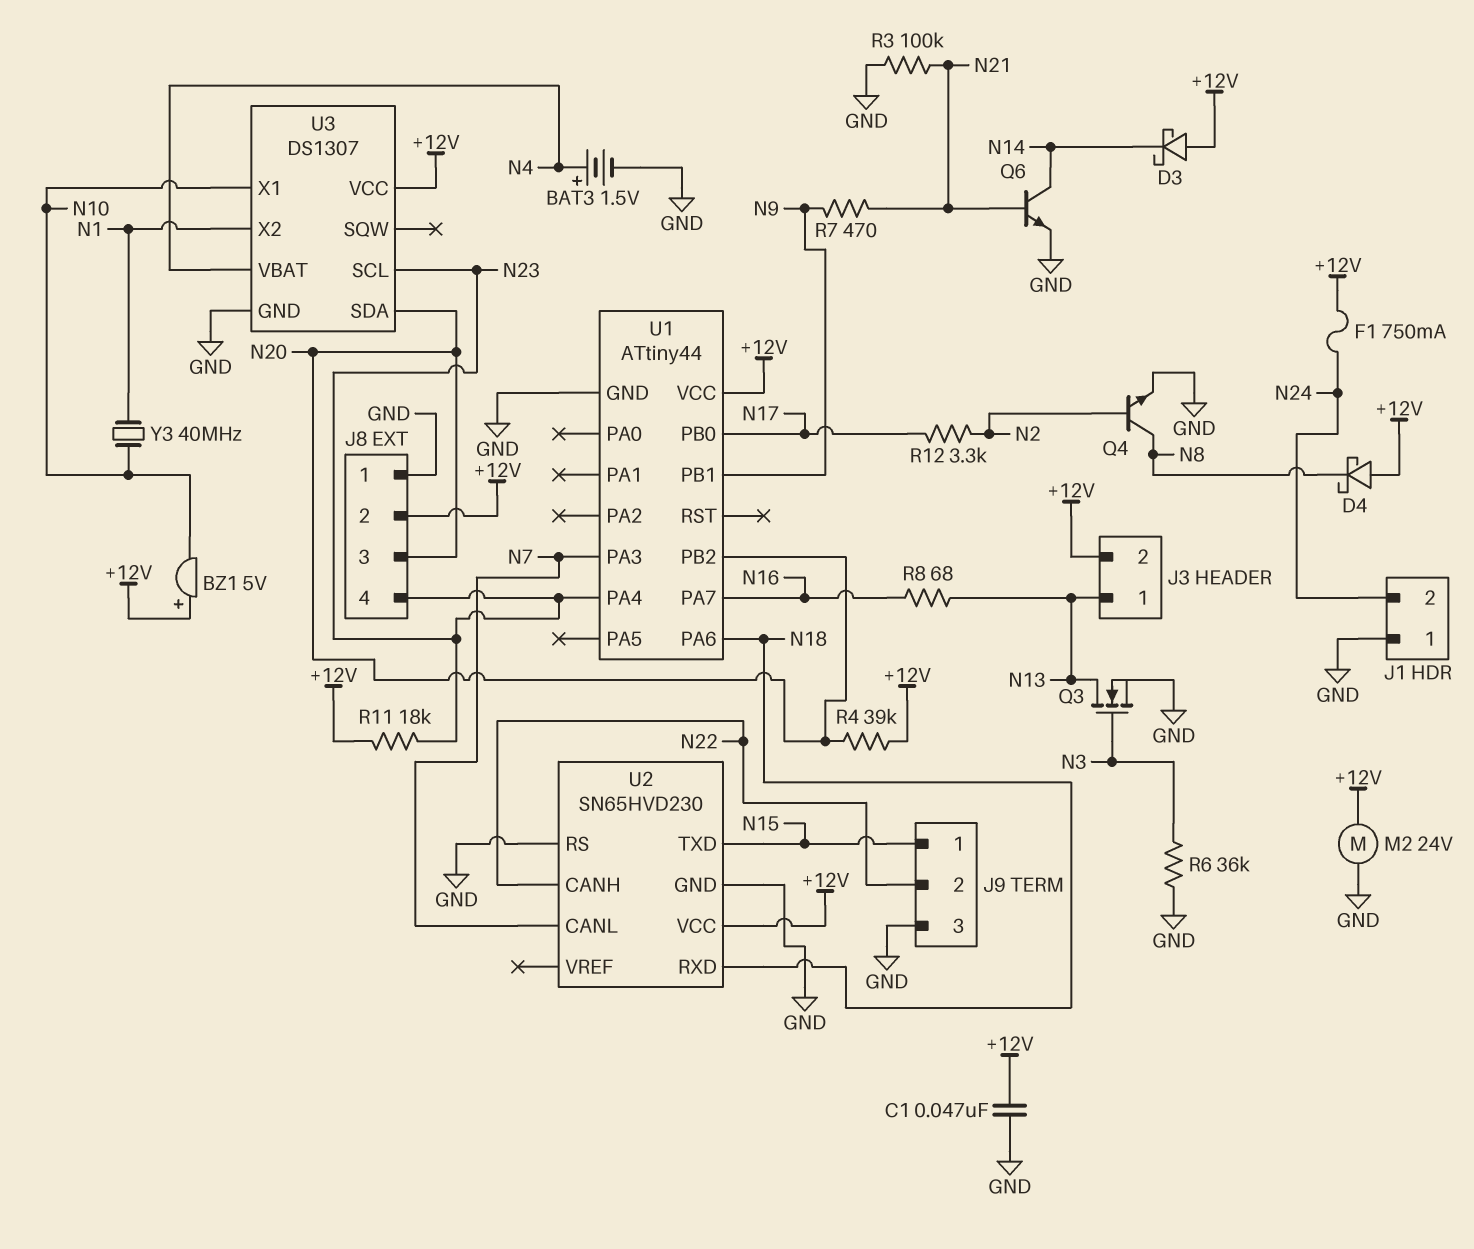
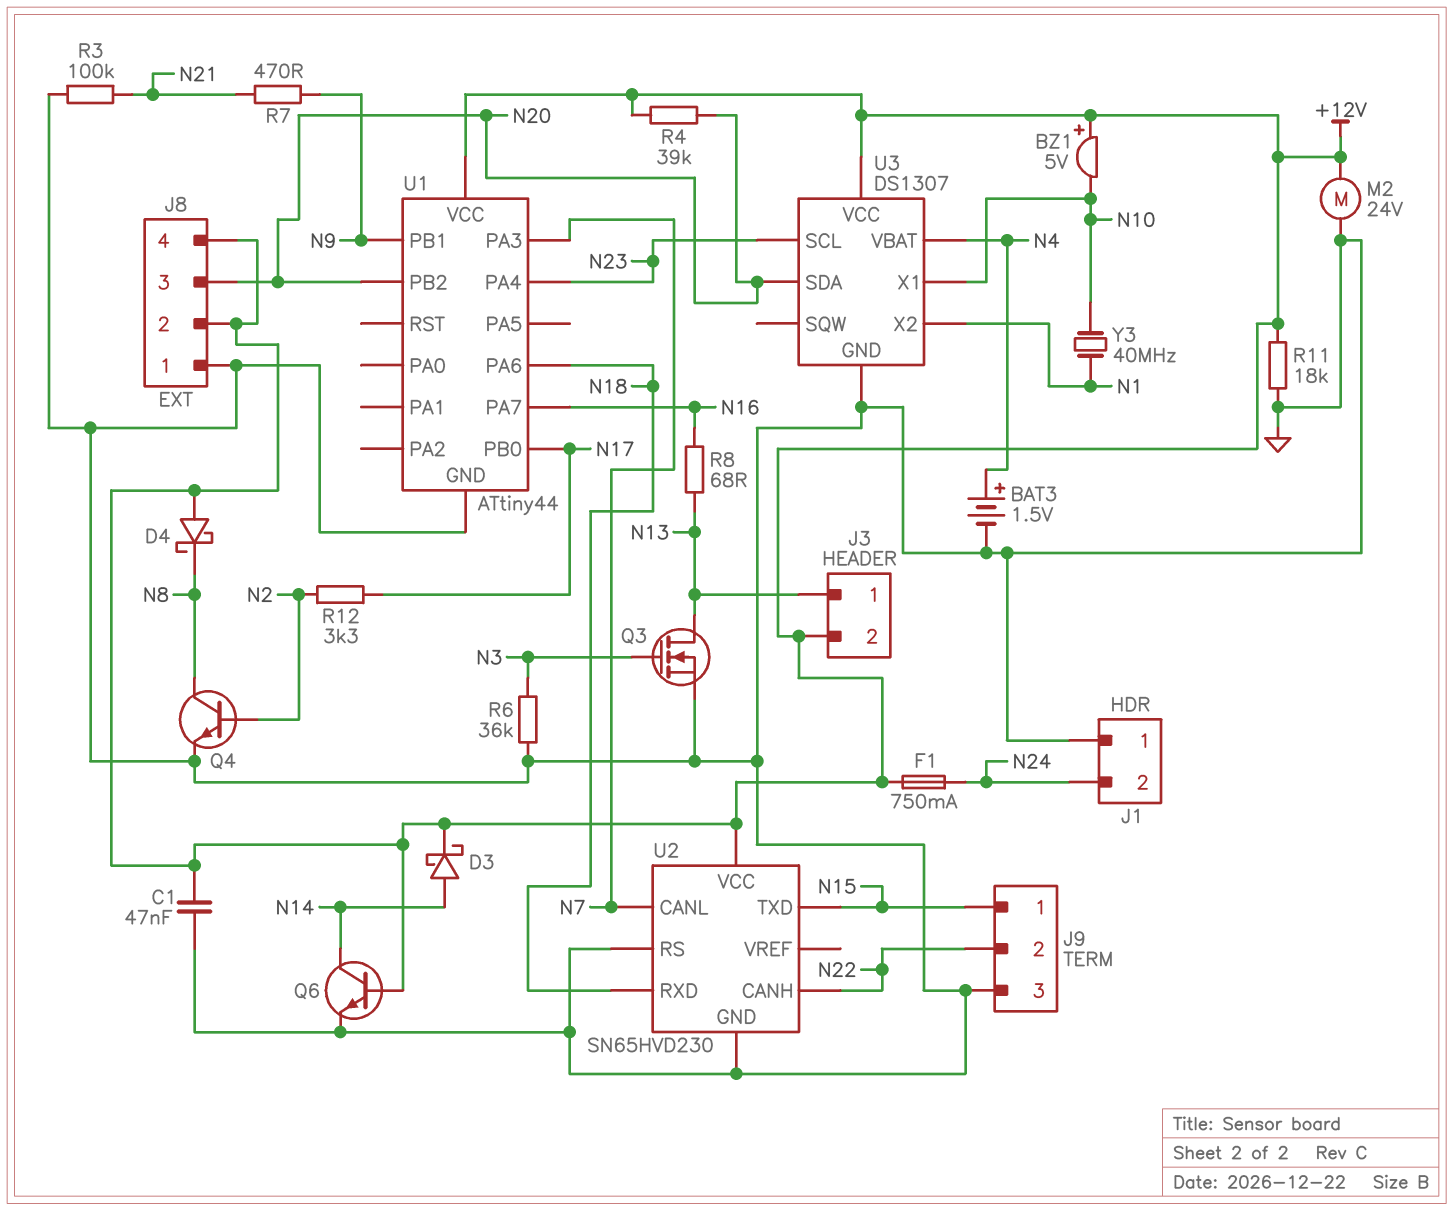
D3: schottky (A +12V, K N14) -> schottky (A N14, K +12V)
J8 pin 4: N23 -> +12V
Q6: NPN (B N21, C N14, E GND) -> NPN (B +12V, C N14, E GND)
R11: 18k (+12V, N23) -> 18k (+12V, GND)

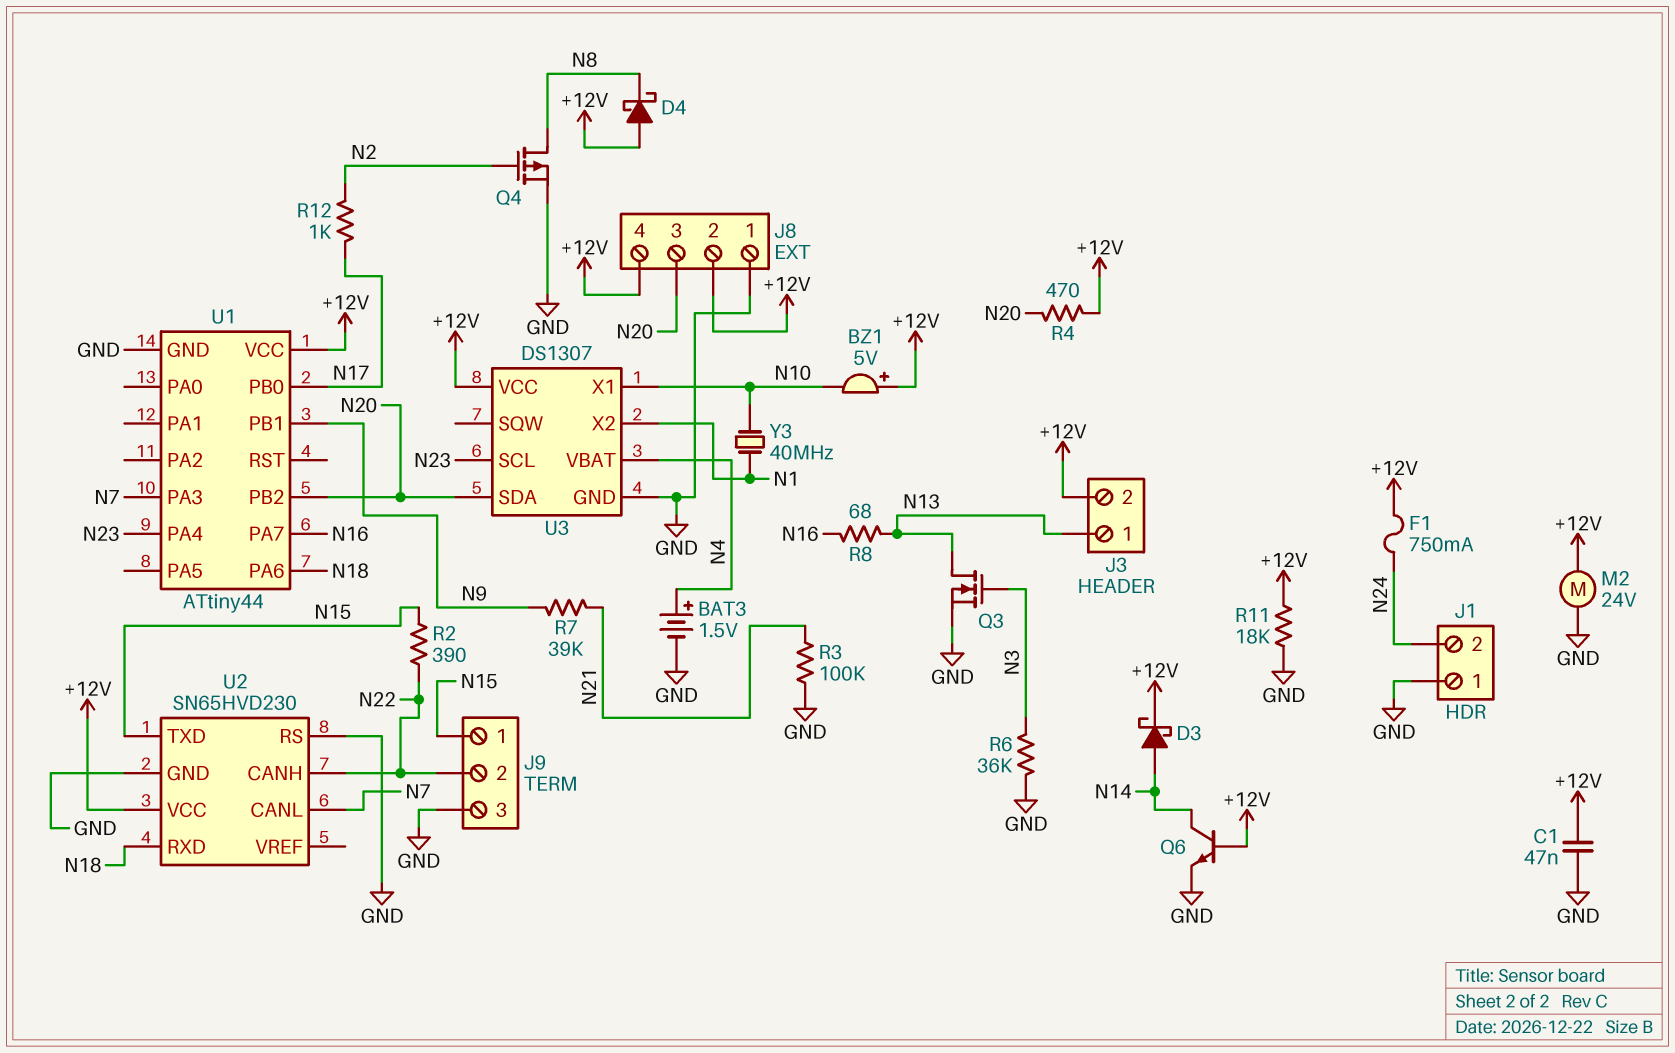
Q4: NPN (B N2, C N8, E GND) -> PMOS (G N2, D N8, S GND)
R2: none -> 390 (N15, N22)
R4: 39k (+12V, N20) -> 470 (+12V, N20)
R7: 470 (N9, N21) -> 39k (N9, N21)
R12: 3.3k (N2, N17) -> 1k (N2, N17)

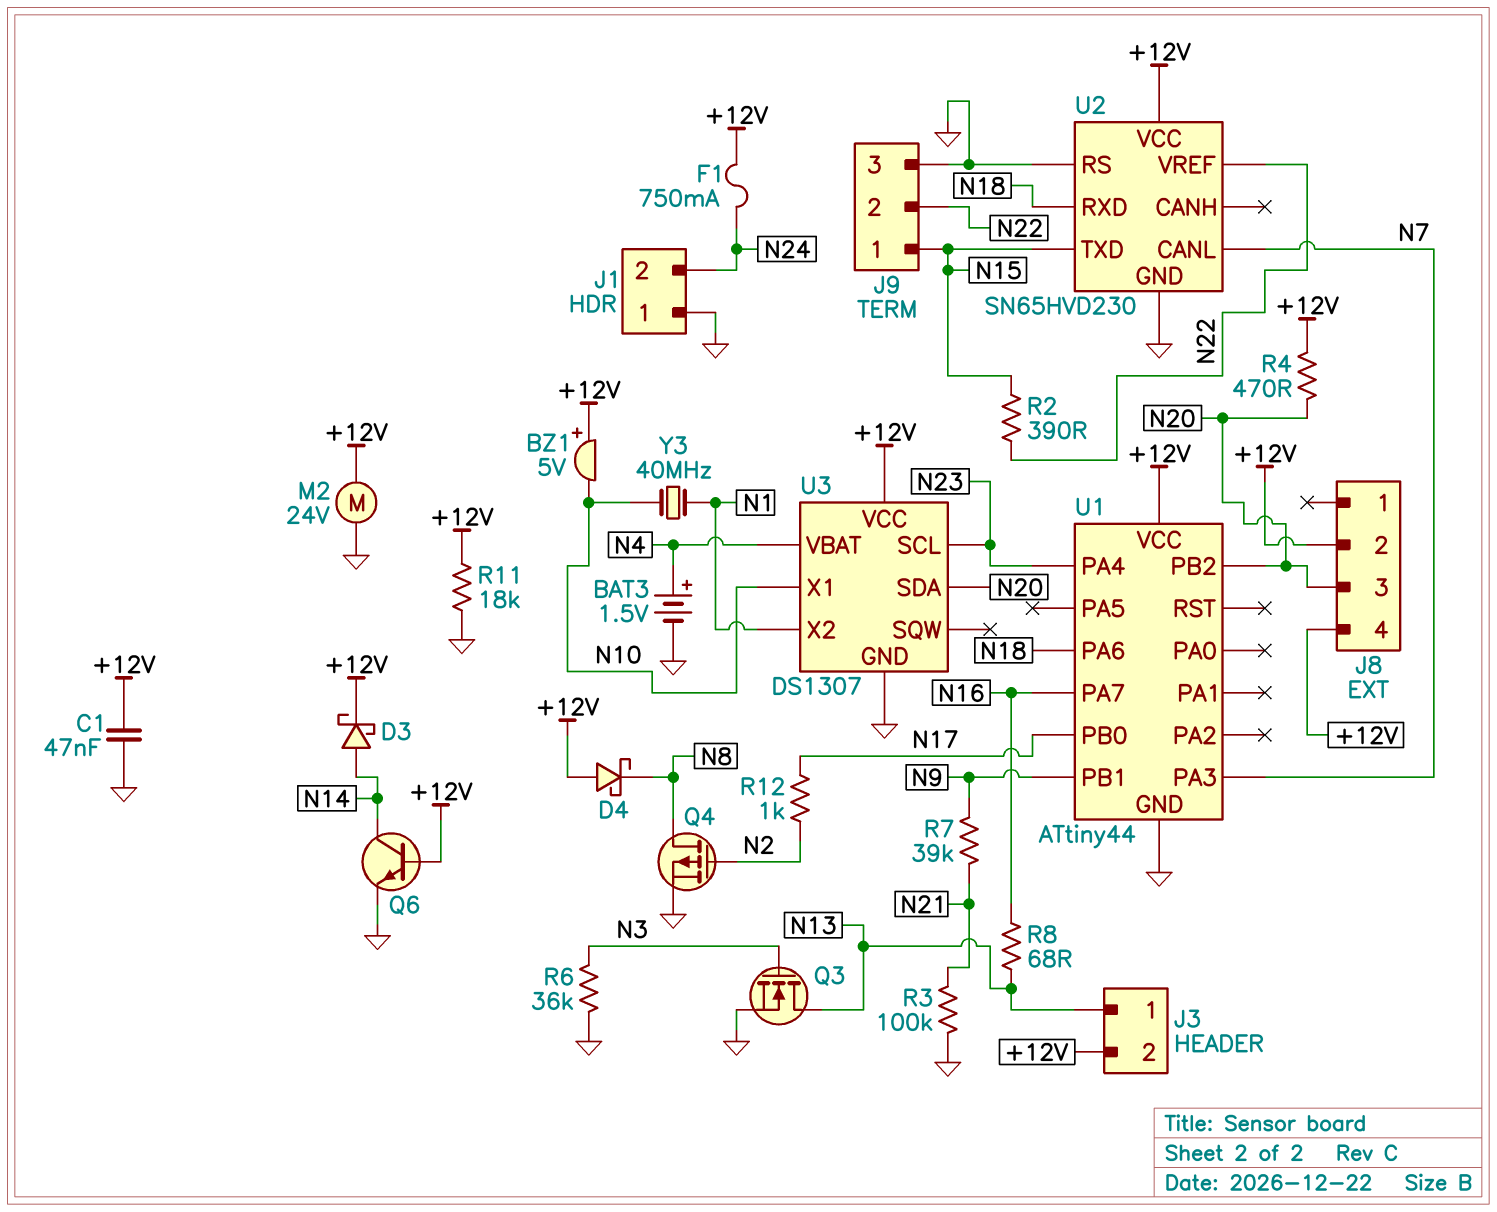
J8 pin 1: GND -> none
U2 pin CANH: N22 -> none
U2 pin VREF: none -> N22

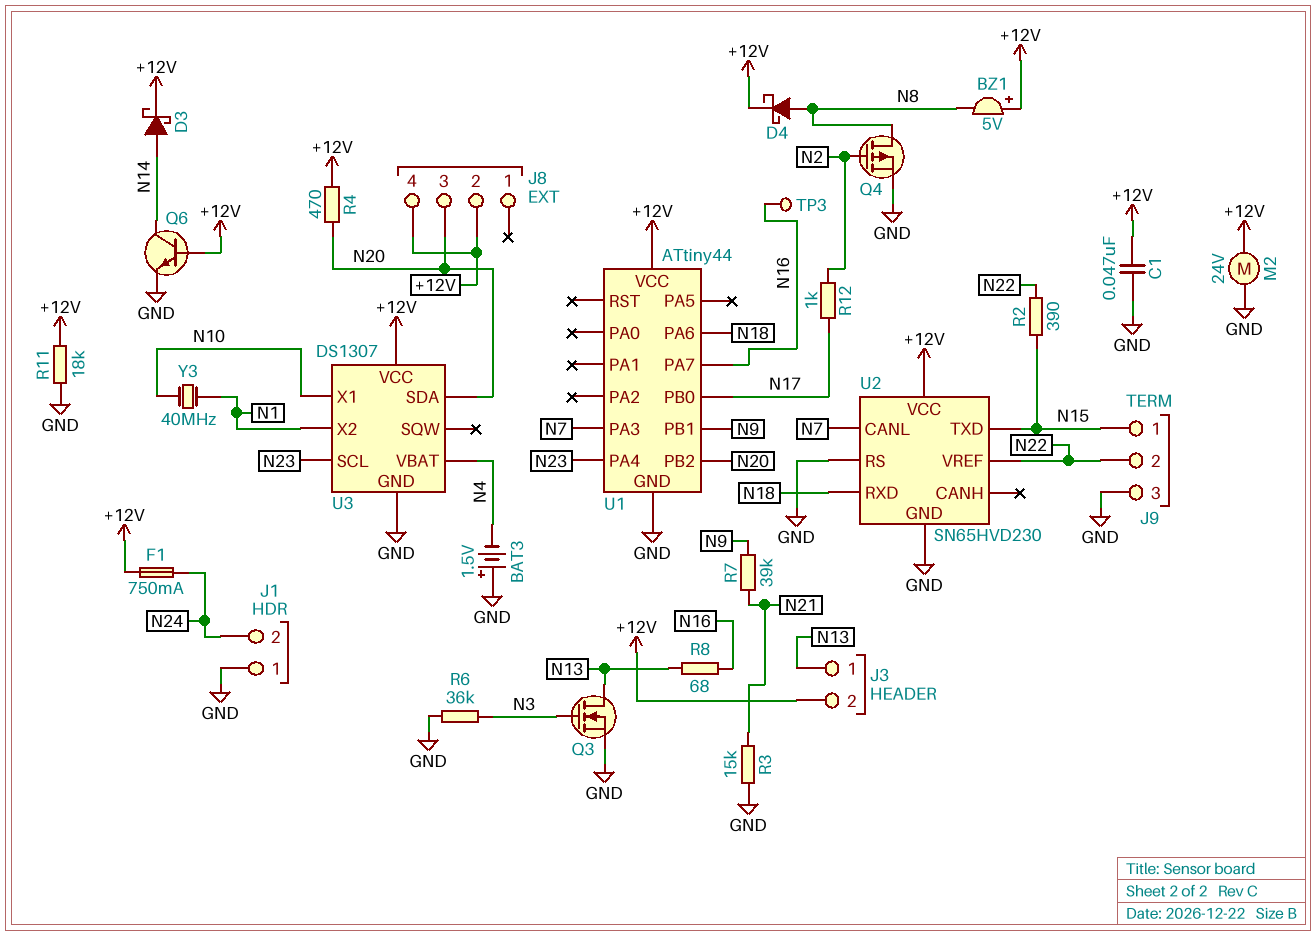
BAT3: 1.5V (plus N4, minus GND) -> 1.5V (plus GND, minus N4)
BZ1: buzzer 5V (plus +12V, minus N10) -> buzzer 5V (plus +12V, minus N8)
D4: schottky (A +12V, K N8) -> schottky (A N8, K +12V)
R3: 100k (GND, N21) -> 15k (GND, N21)
TP3: none -> test point (N16)

